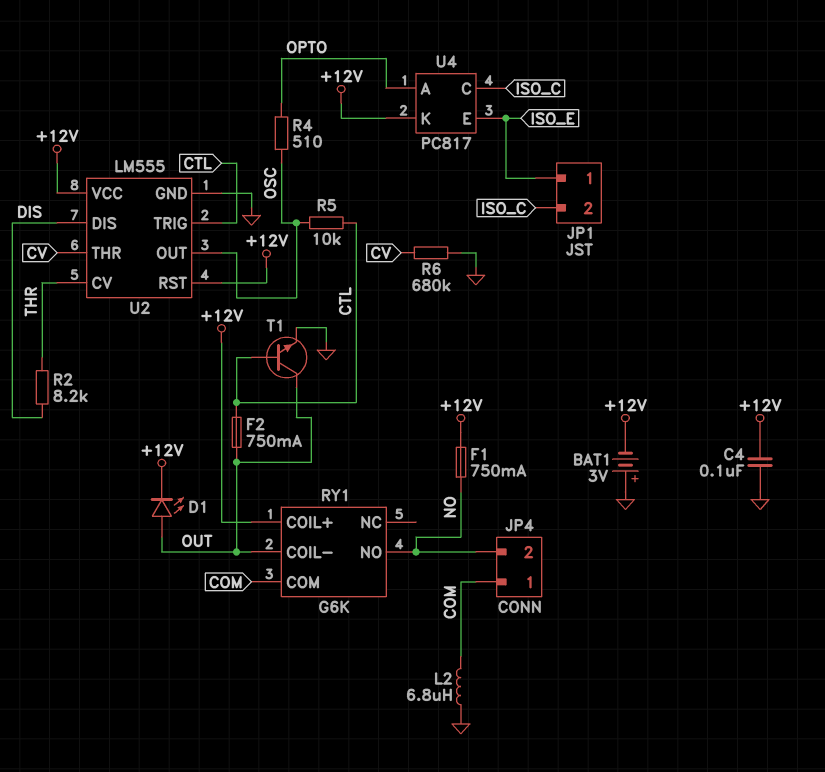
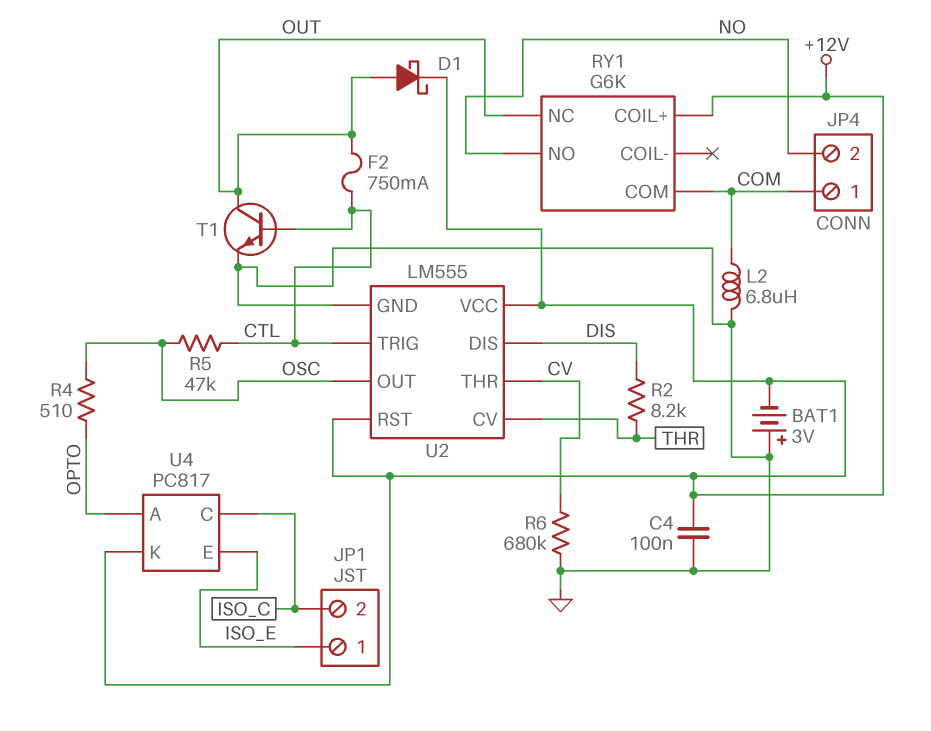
D1: LED (A OUT, K +12V) -> schottky (A OUT, K +12V)
F1: 750mA (+12V, NO) -> none
R5: 10k (CTL, OSC) -> 47k (CTL, OSC)
RY1 pin COIL-: OUT -> none
RY1 pin NC: none -> OUT

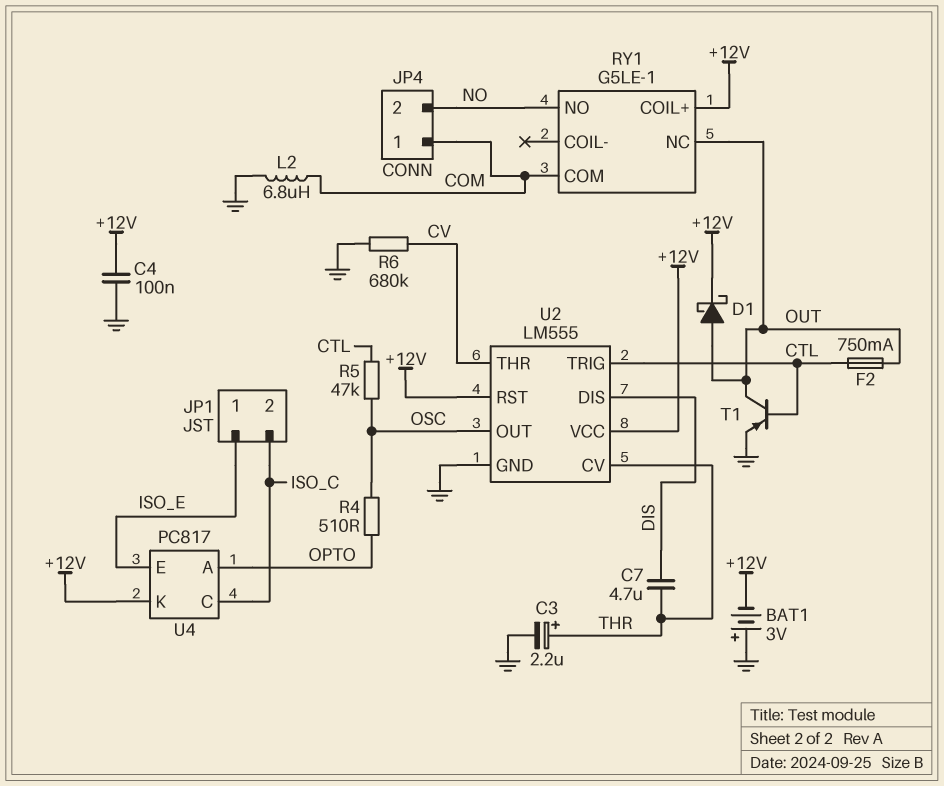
C3: none -> 2.2uF (plus THR, minus GND)
C7: none -> 4.7uF (DIS, THR)
R2: 8.2k (DIS, THR) -> none
RY1: G6K -> G5LE-1
T1: NPN (B CTL, C OUT, E GND) -> PNP (B CTL, C OUT, E GND)

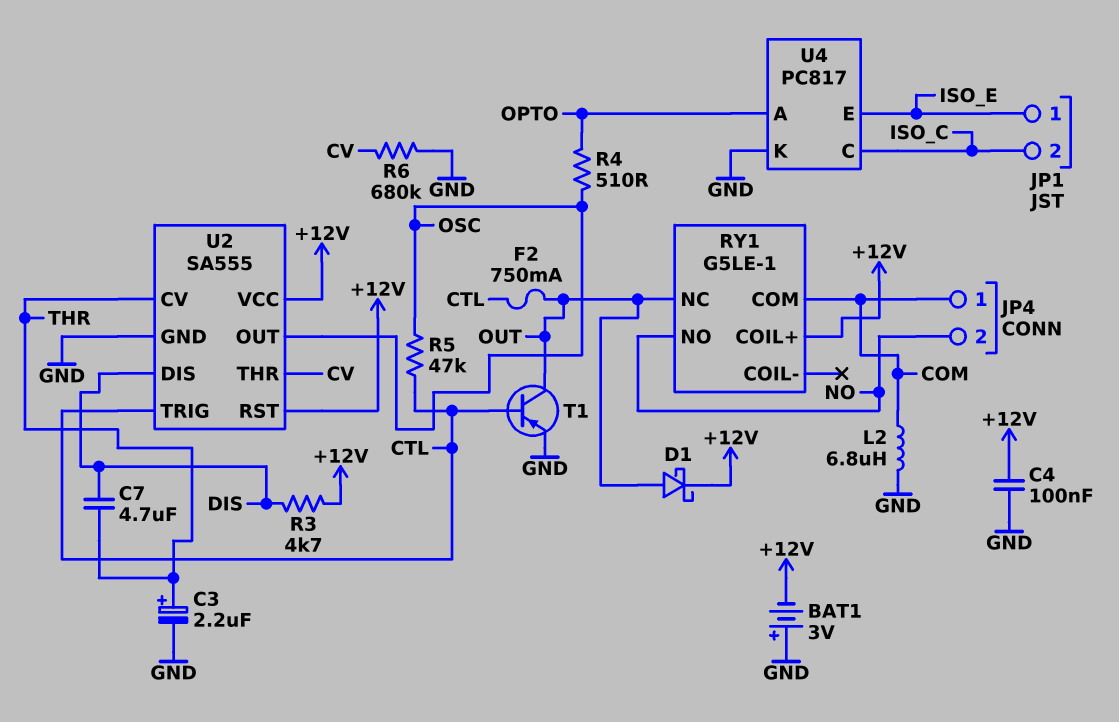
R3: none -> 4.7k (+12V, DIS)
U2: LM555 -> SA555
U4 pin K: +12V -> GND

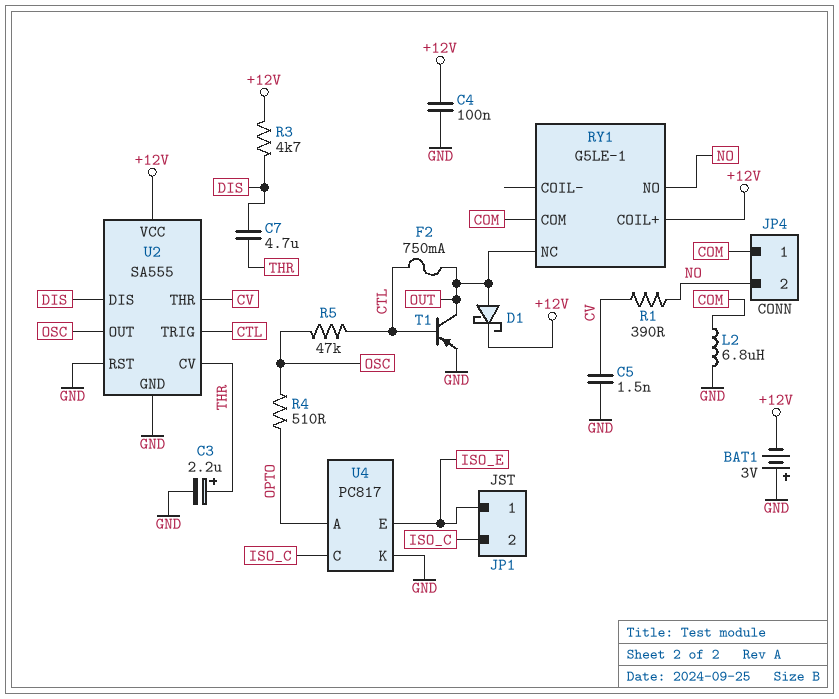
C5: none -> 1.5nF (CV, GND)
R1: none -> 390 (CV, NO)
R6: 680k (CV, GND) -> none
U2 pin RST: +12V -> GND

